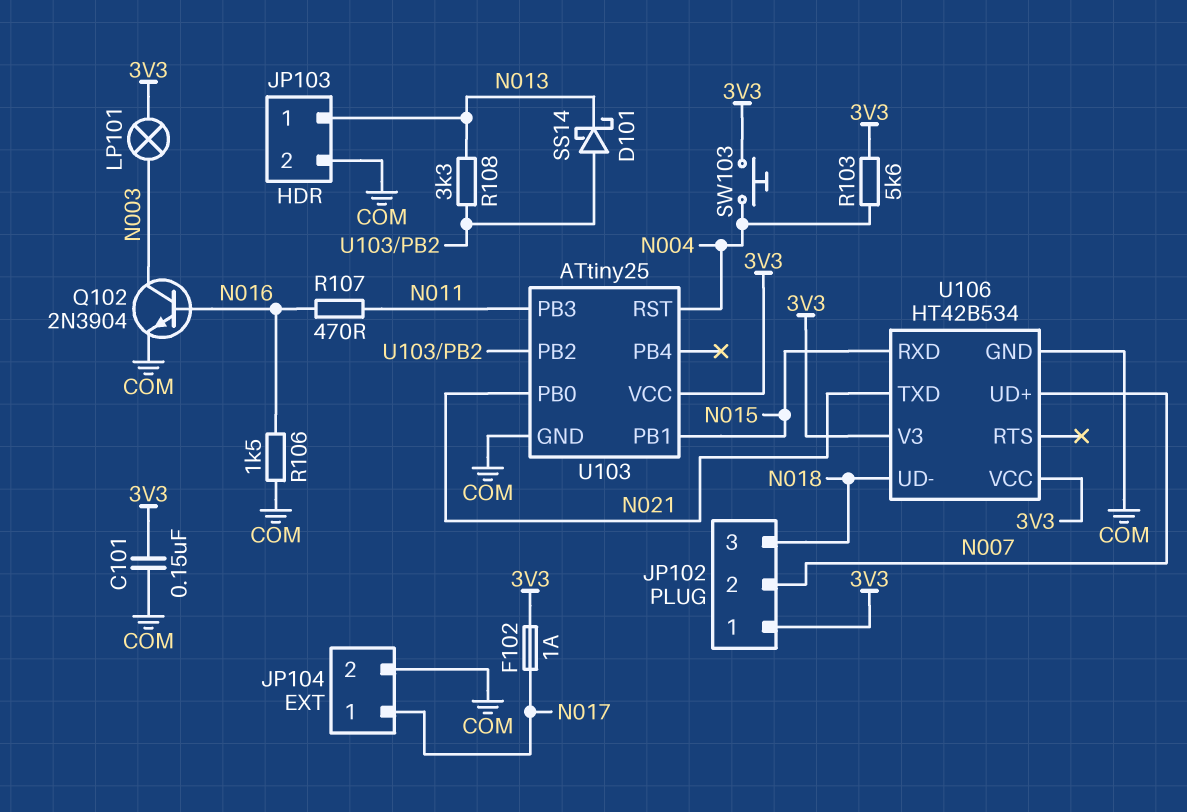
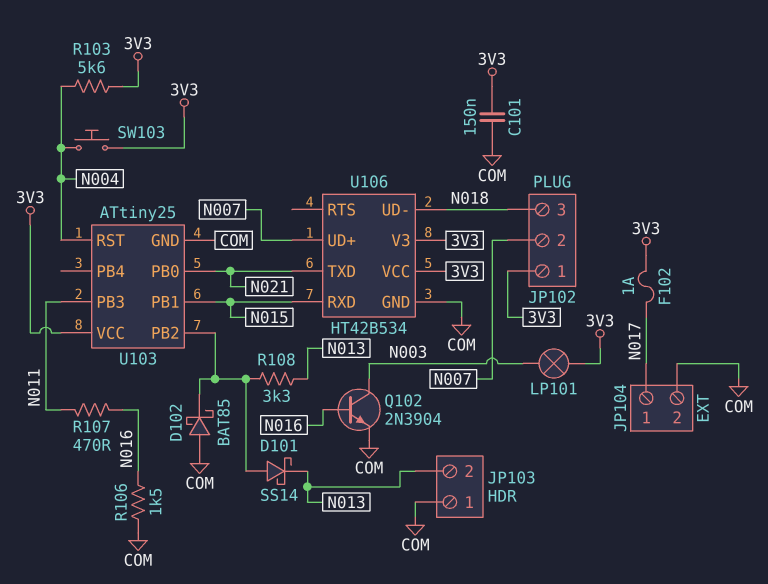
D102: none -> schottky BAT85 (A COM, K U103/PB2)
JP103 pin 1: N013 -> COM
JP103 pin 2: COM -> N013

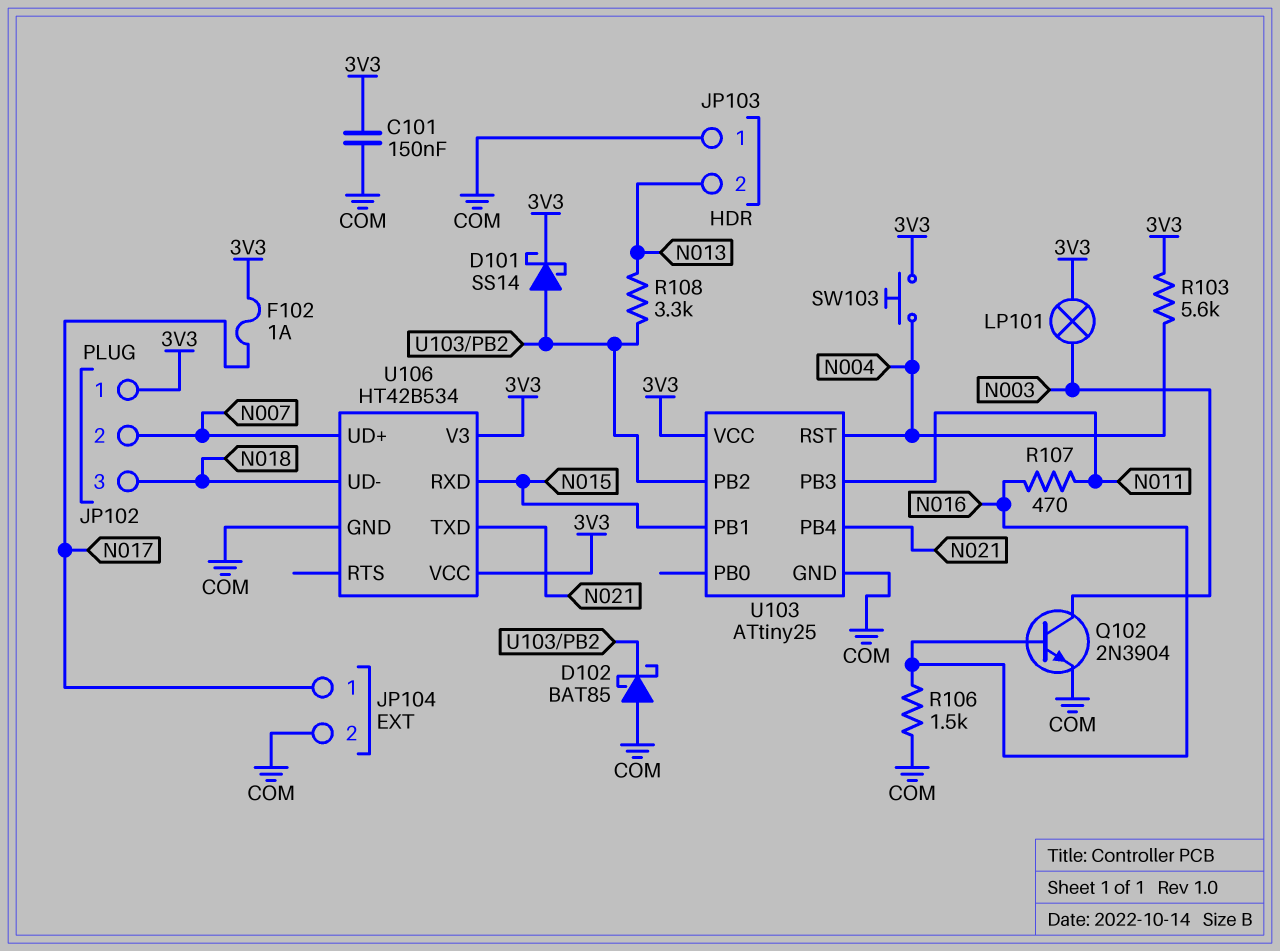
D101: schottky SS14 (A U103/PB2, K N013) -> schottky SS14 (A U103/PB2, K 3V3)
U103 pin PB0: N021 -> none
U103 pin PB4: none -> N021

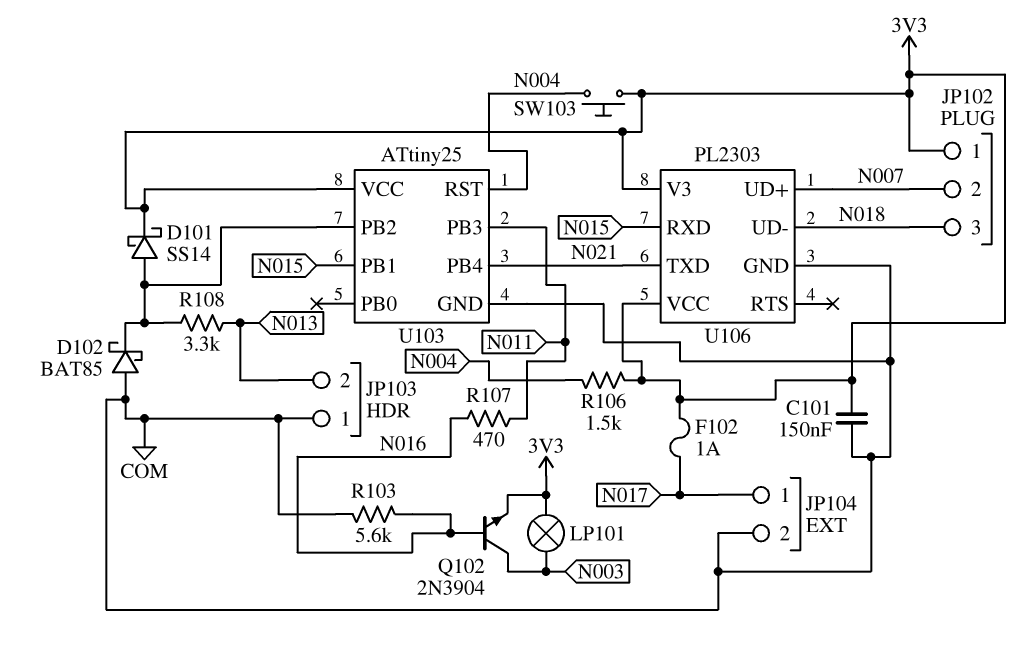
Q102: NPN 2N3904 (B N016, C N003, E COM) -> NPN 2N3904 (B N016, C N003, E 3V3)
R103: 5.6k (3V3, N004) -> 5.6k (COM, N016)
R106: 1.5k (COM, N016) -> 1.5k (3V3, N004)
U106: HT42B534 -> PL2303

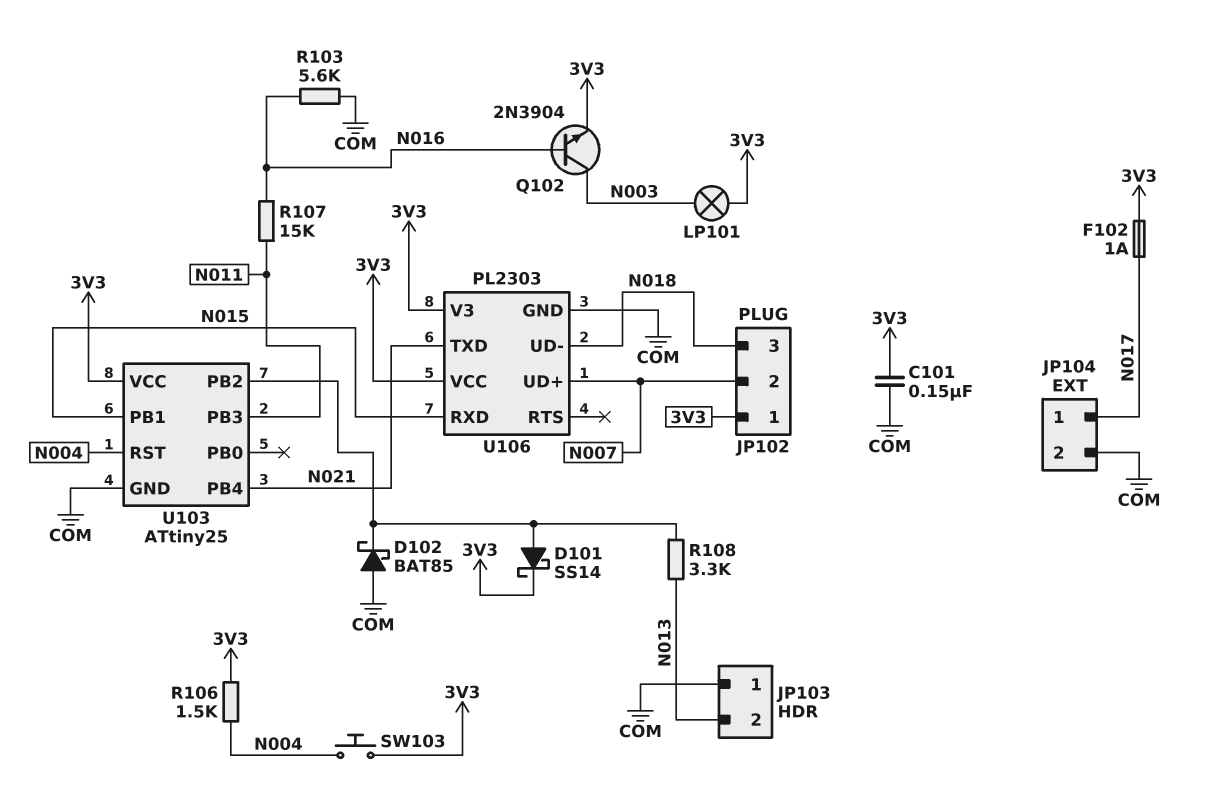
R107: 470 (N011, N016) -> 15k (N011, N016)

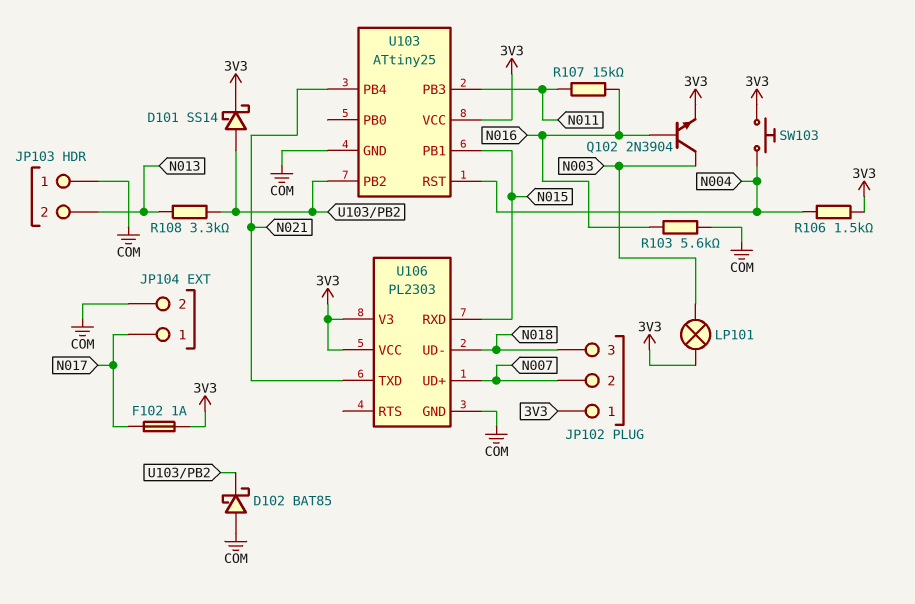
C101: 150nF (3V3, COM) -> none

